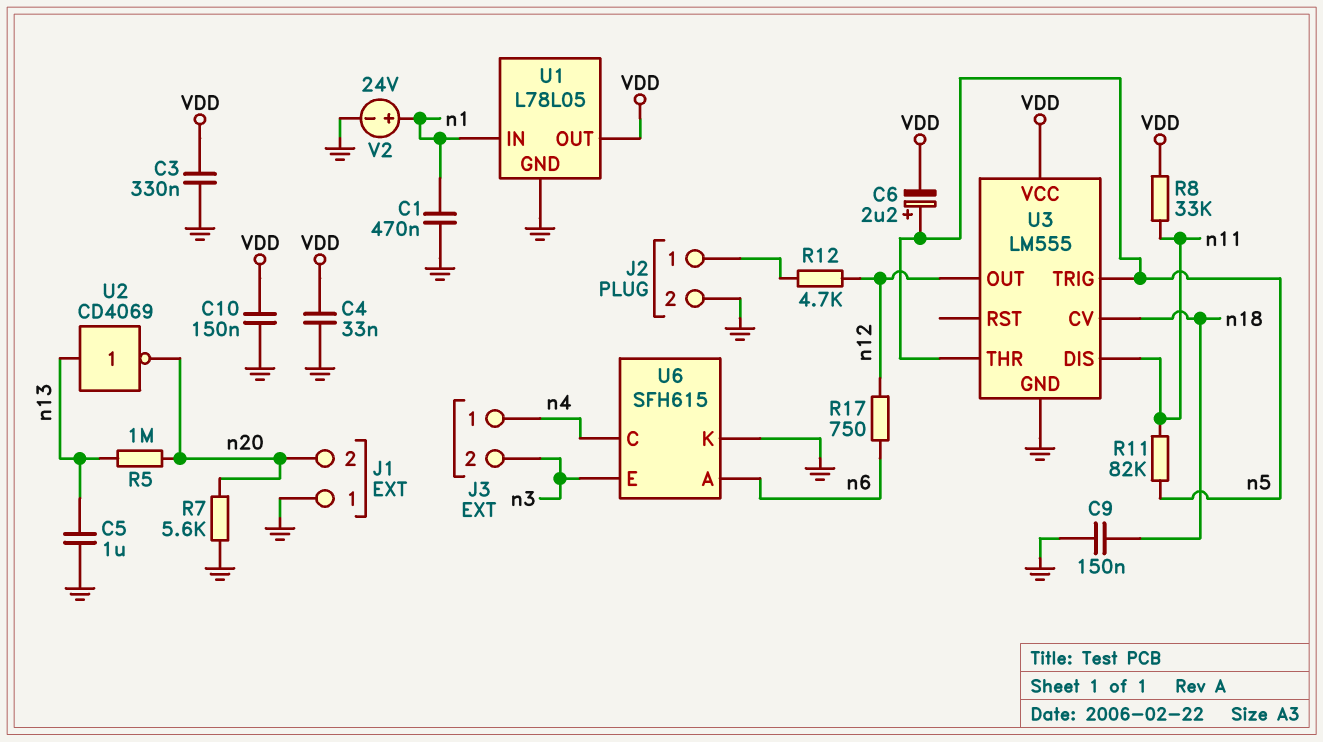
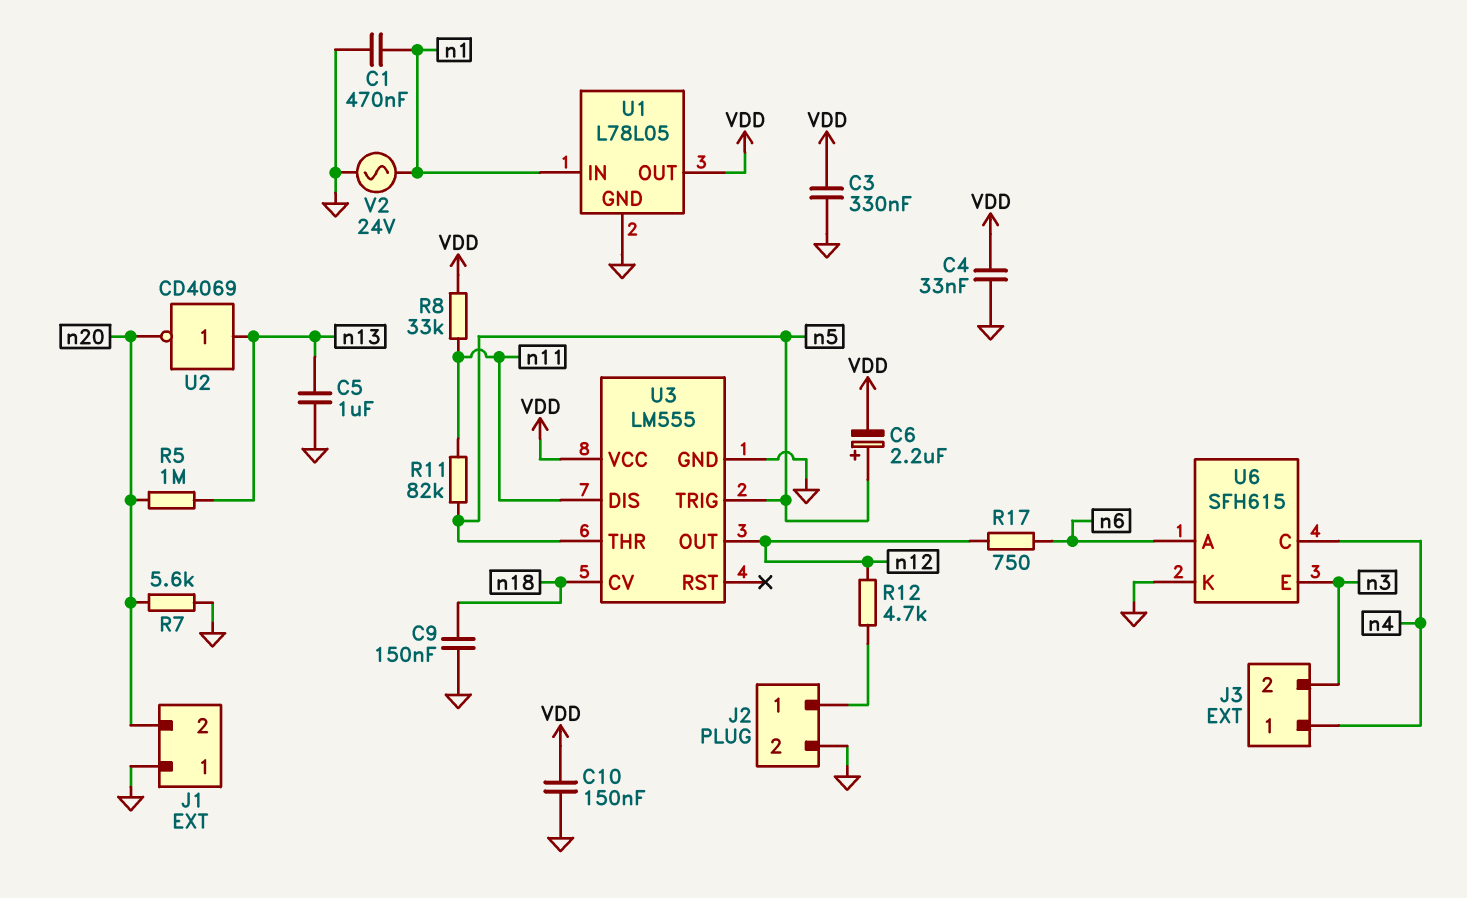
V2: 24V (plus n1, minus GND) -> AC 24V (GND, n1)

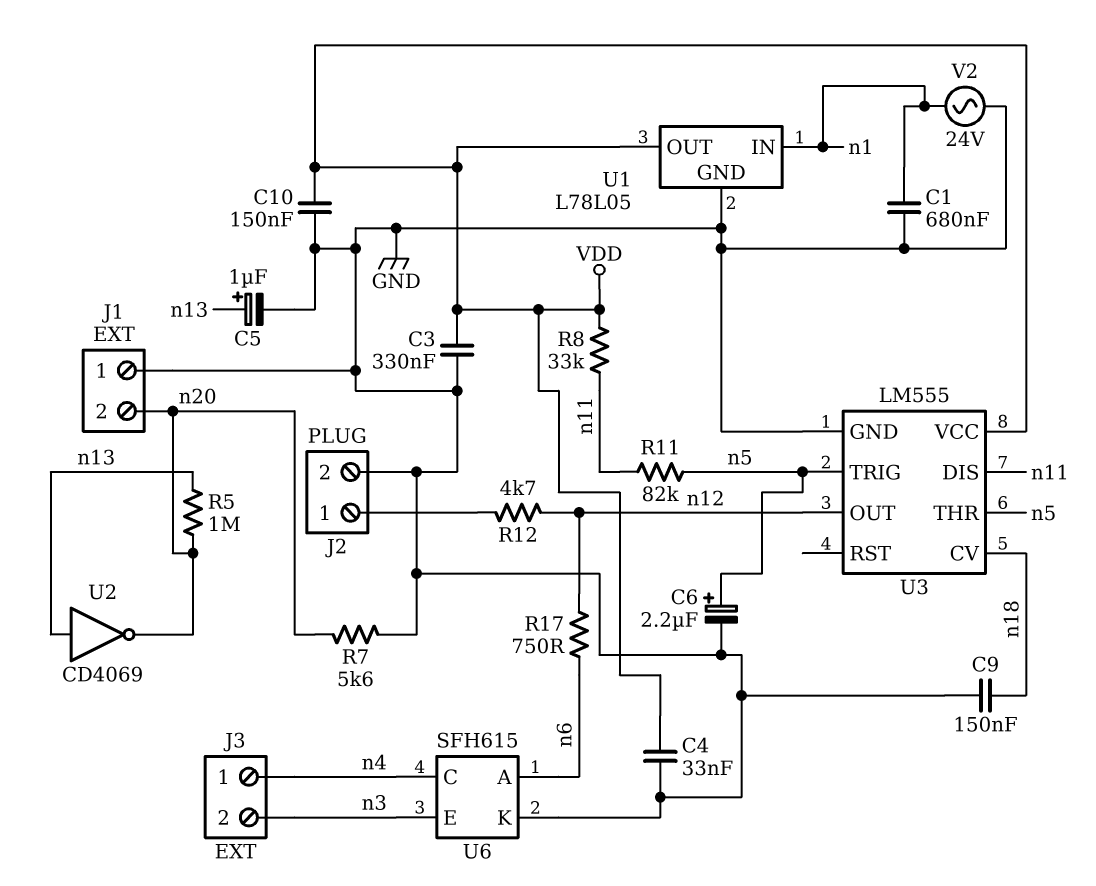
C1: 470nF (GND, n1) -> 680nF (GND, n1)
C5: 1uF (GND, n13) -> 1uF (plus n13, minus GND)
C6: 2.2uF (plus n5, minus VDD) -> 2.2uF (plus n5, minus GND)

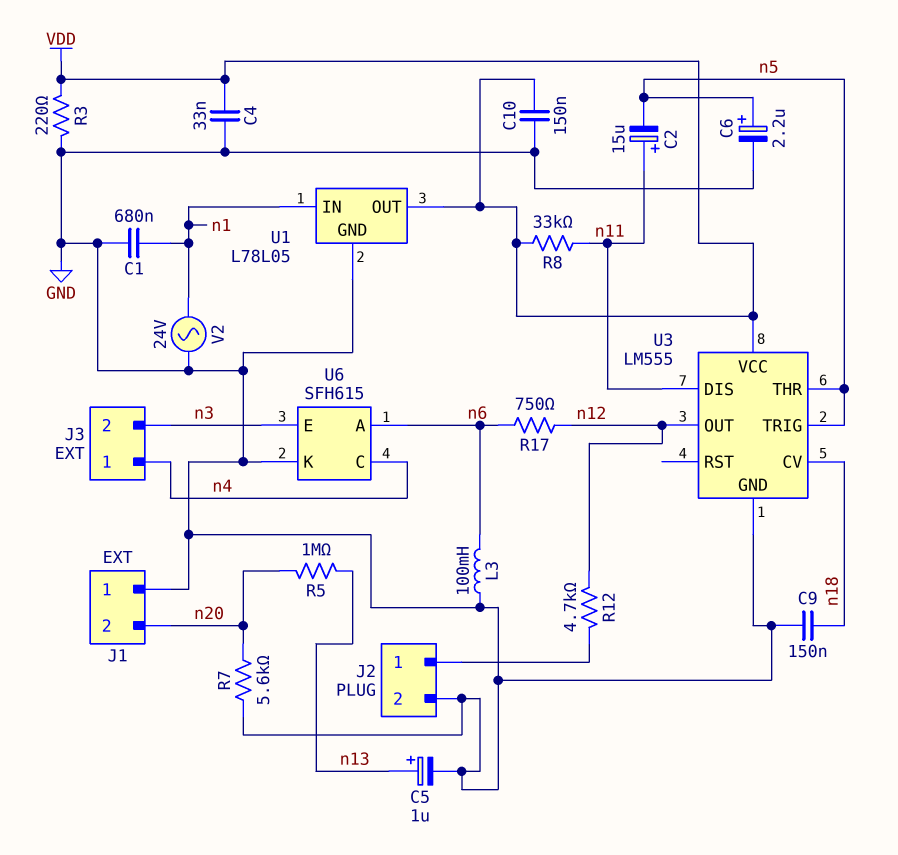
C2: none -> 15uF (plus n11, minus n5)
C3: 330nF (GND, VDD) -> none
L3: none -> 100mH (GND, n6)
R3: none -> 220 (GND, VDD)
R11: 82k (n5, n11) -> none
U2: NOT CD4069 (in n13, out n20) -> none

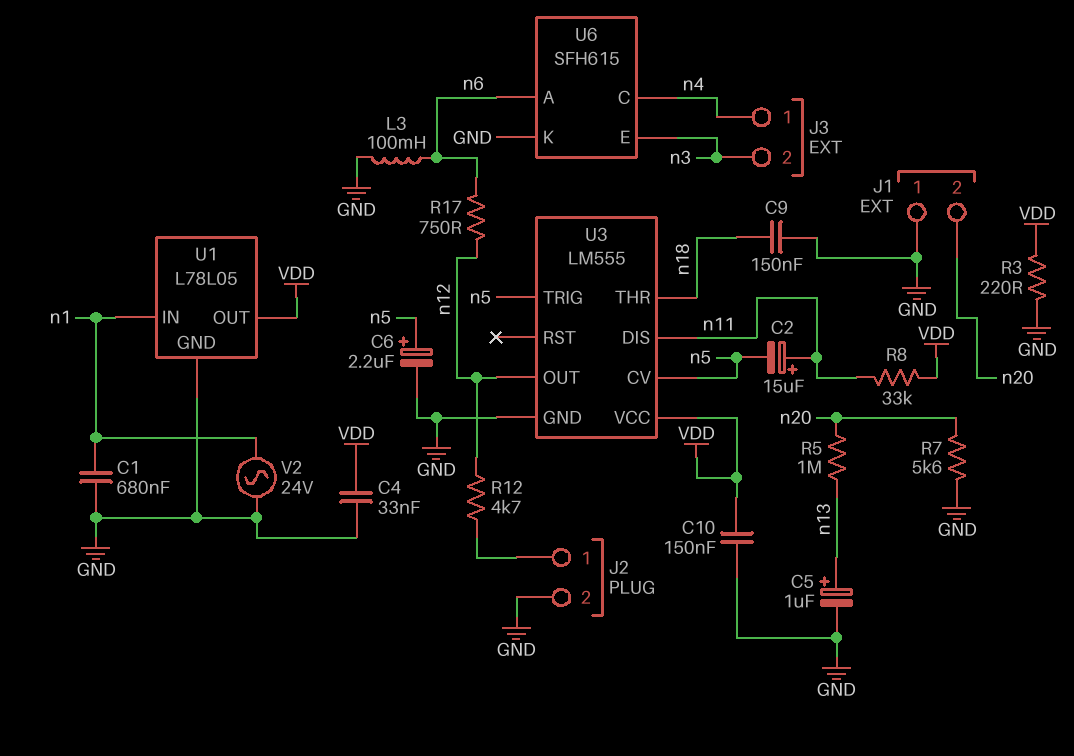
U3 pin CV: n18 -> n5
U3 pin THR: n5 -> n18

